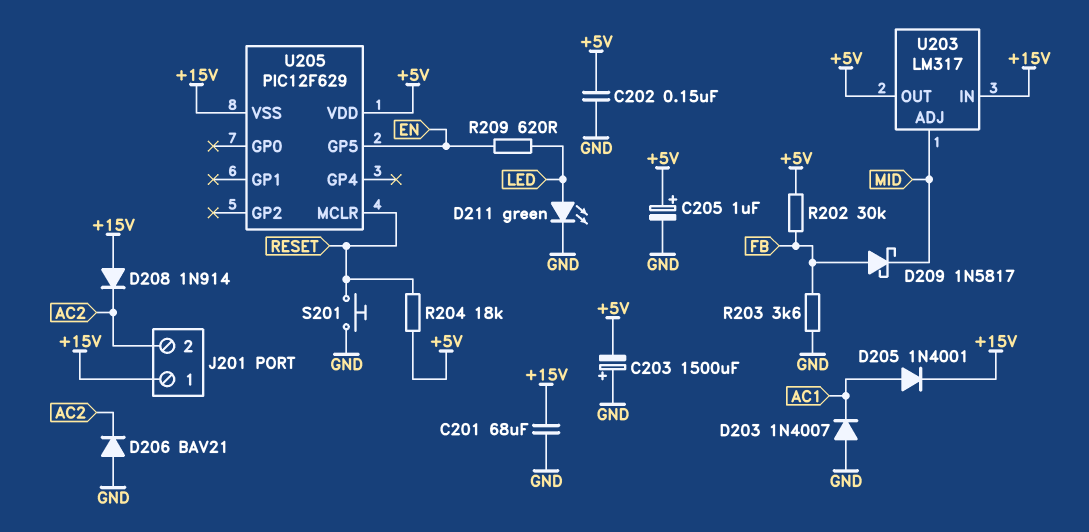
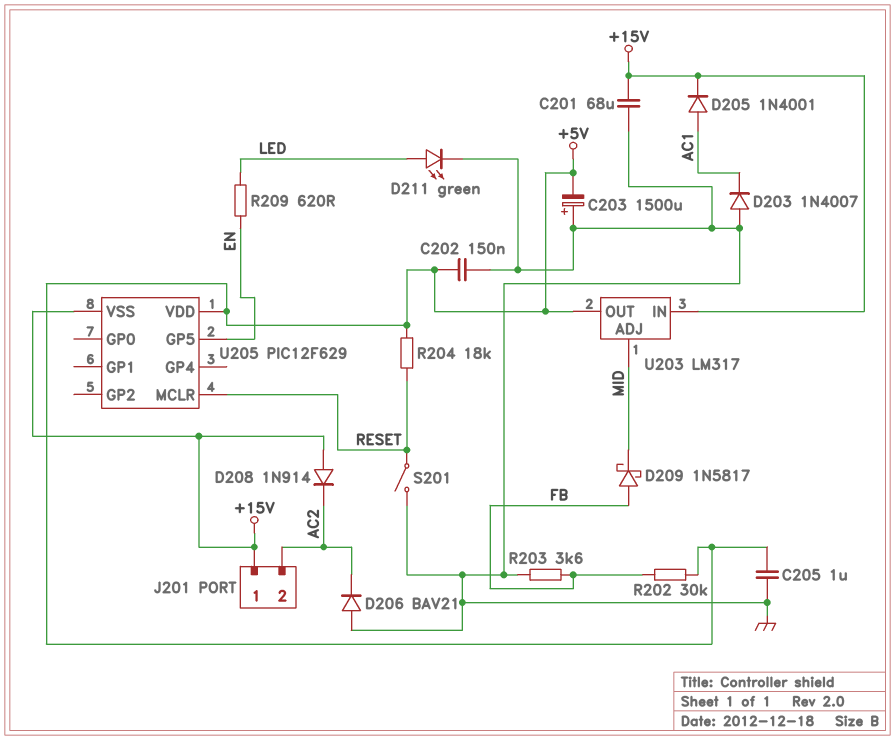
C205: 1uF (plus +5V, minus GND) -> 1uF (+5V, GND)
S201: button (GND, RESET) -> switch (GND, RESET)

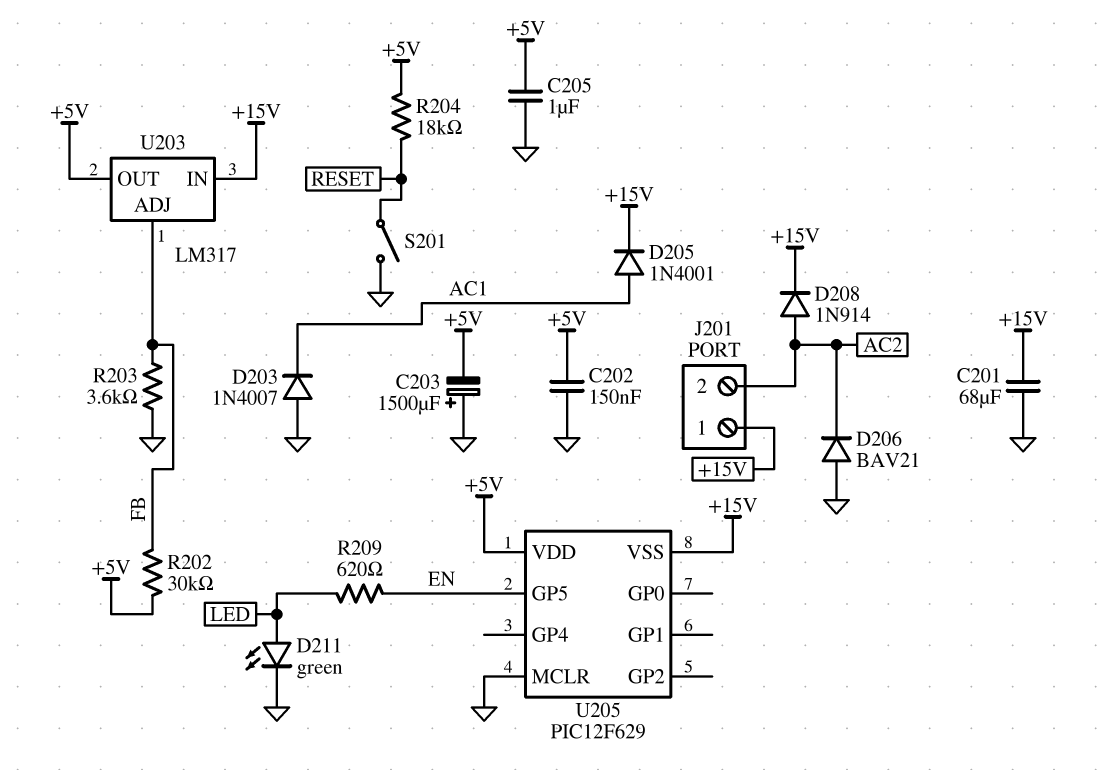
D208: diode 1N914 (A +15V, K AC2) -> diode 1N914 (A AC2, K +15V)
D209: schottky 1N5817 (A FB, K MID) -> none
U203 pin ADJ: MID -> FB
U205 pin MCLR: RESET -> GND

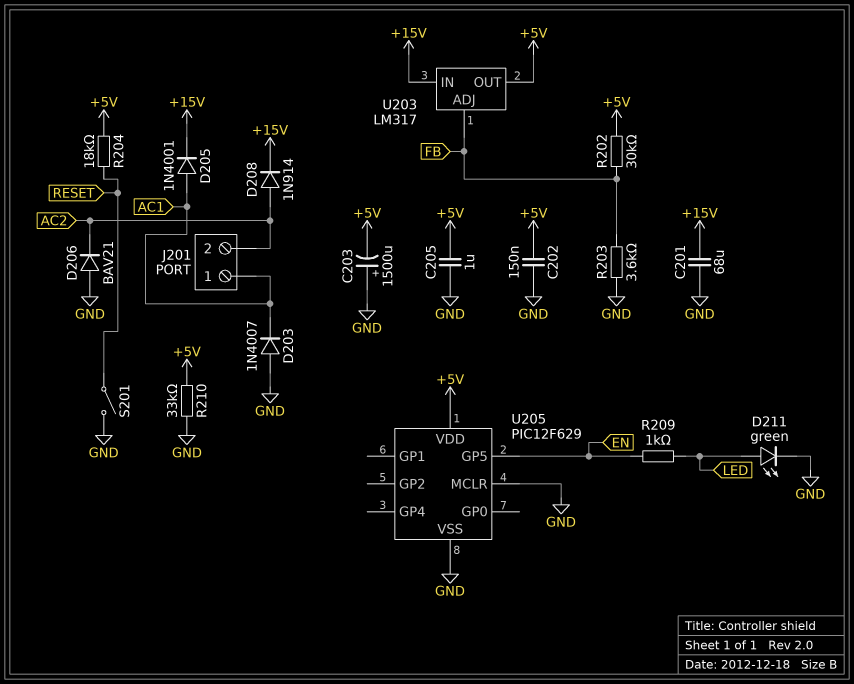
J201 pin 1: +15V -> AC1
R209: 620 (EN, LED) -> 1k (EN, LED)
R210: none -> 33k (+5V, GND)
U205 pin VSS: +15V -> GND

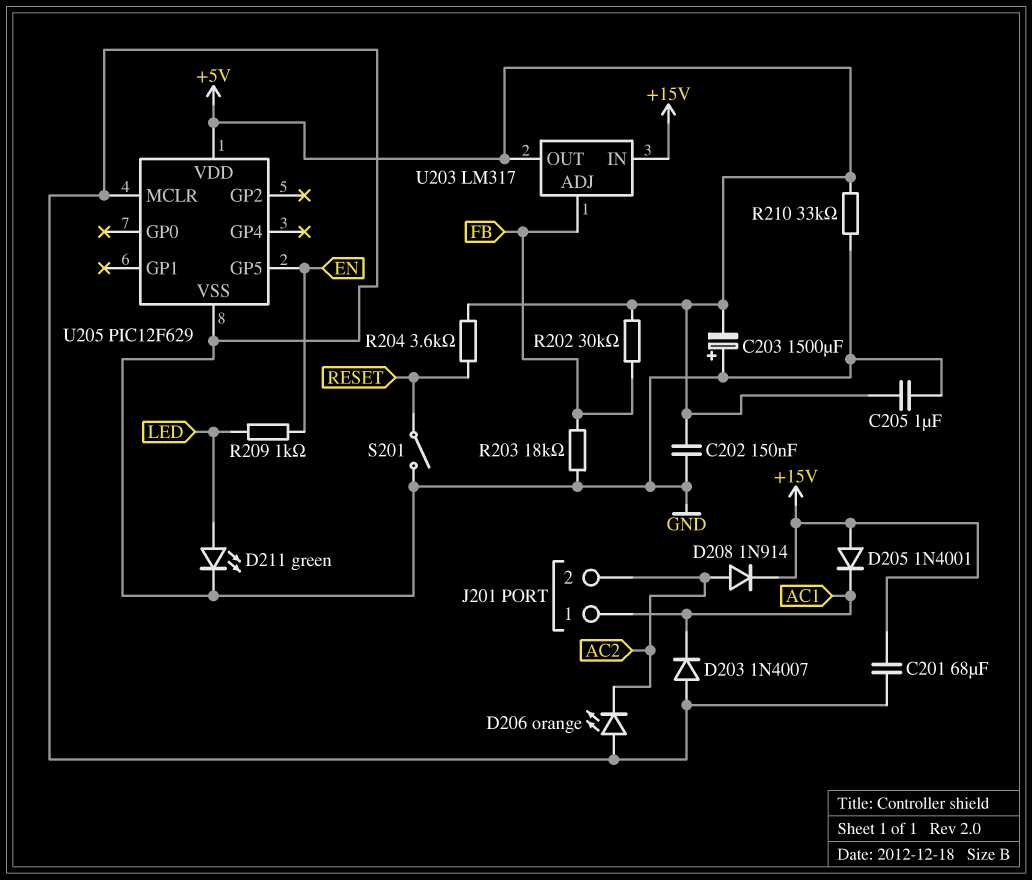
D205: diode 1N4001 (A AC1, K +15V) -> diode 1N4001 (A +15V, K AC1)
D206: diode BAV21 (A GND, K AC2) -> LED orange (A GND, K AC2)
R203: 3.6k (FB, GND) -> 18k (FB, GND)
R204: 18k (+5V, RESET) -> 3.6k (+5V, RESET)

